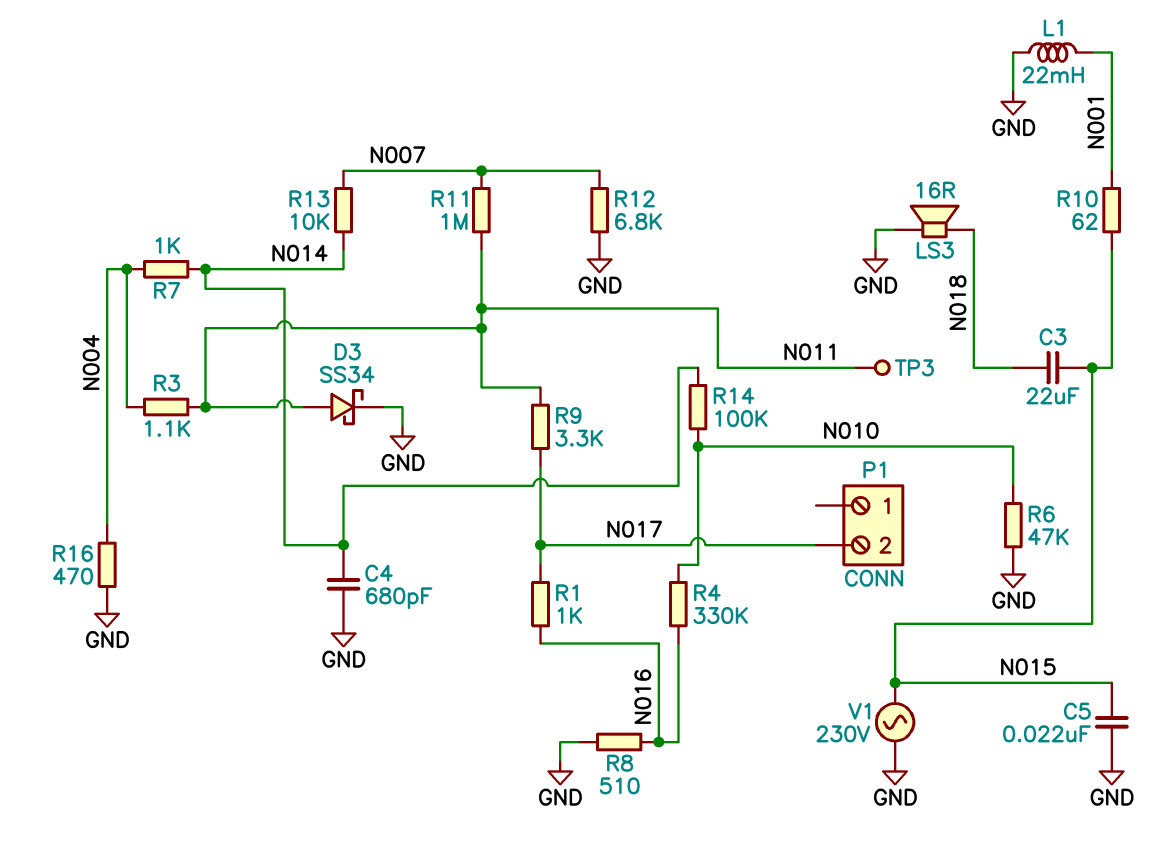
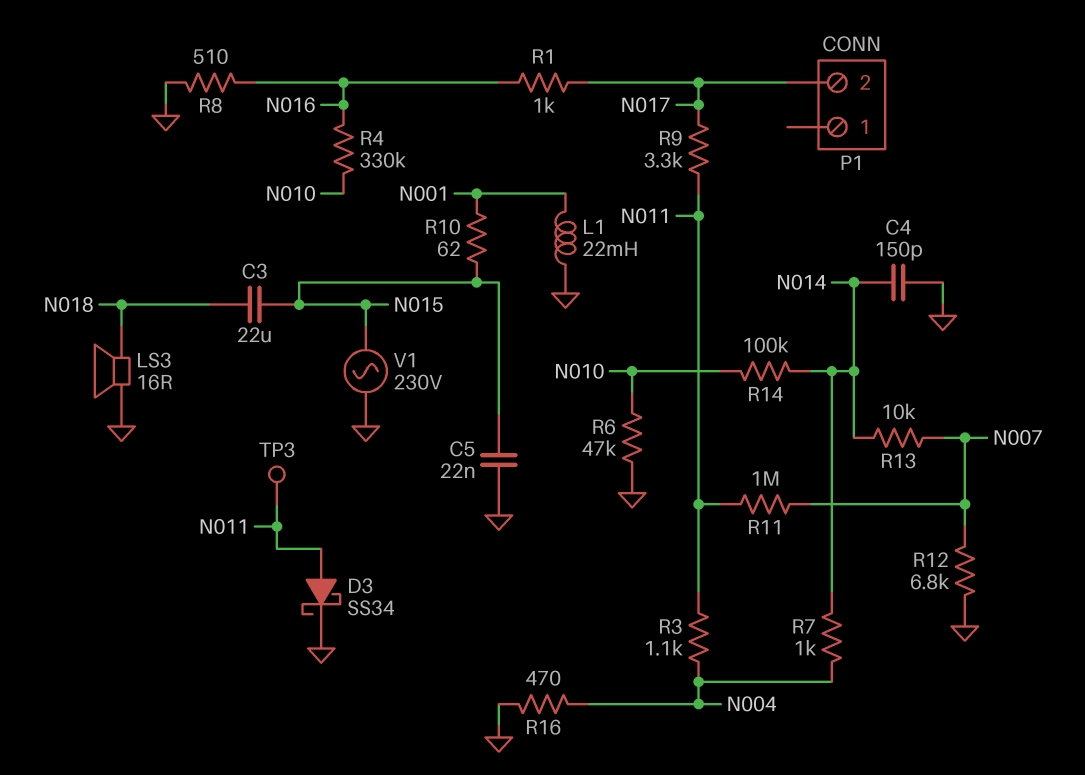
C4: 680pF (GND, N014) -> 150pF (GND, N014)

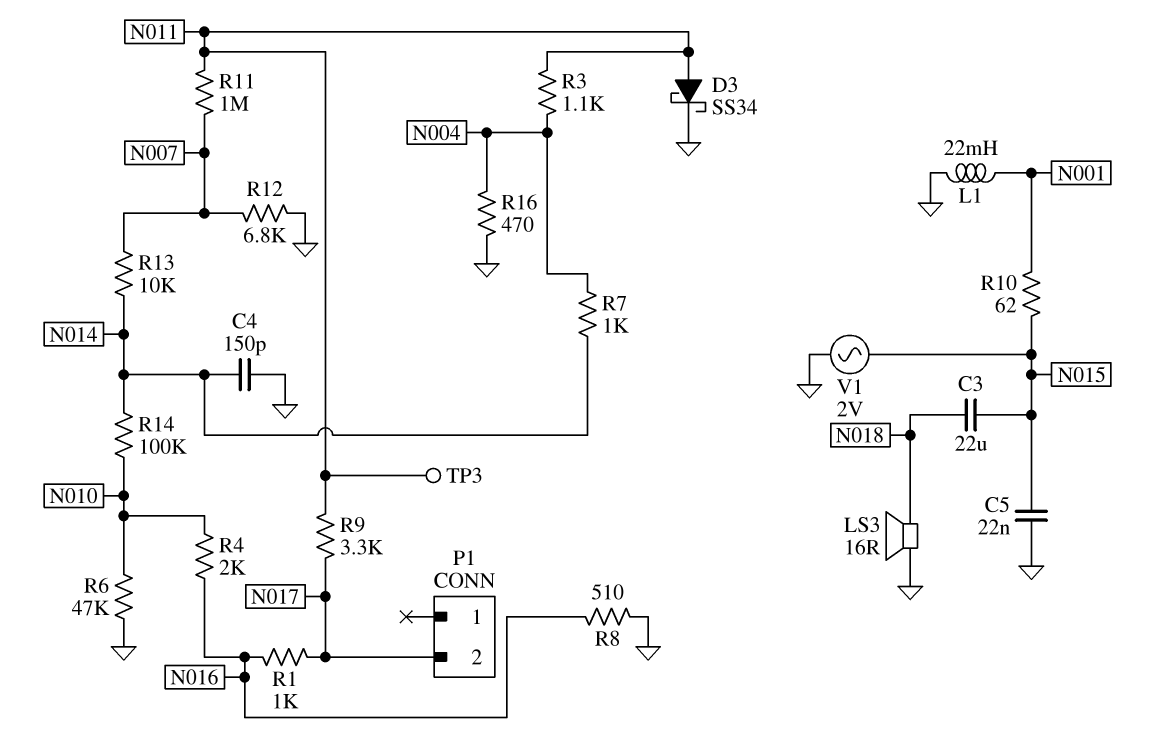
R4: 330k (N010, N016) -> 2k (N010, N016)
V1: AC 230V (GND, N015) -> AC 2V (GND, N015)

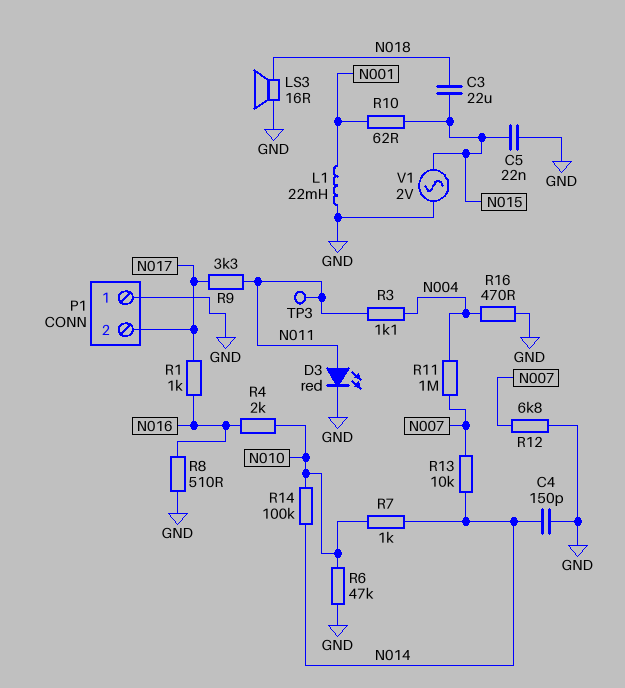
D3: schottky SS34 (A N011, K GND) -> LED red (A N011, K GND)
P1 pin 1: none -> GND
R7: 1k (N004, N014) -> 1k (N010, N014)
R11: 1M (N007, N011) -> 1M (N004, N007)

